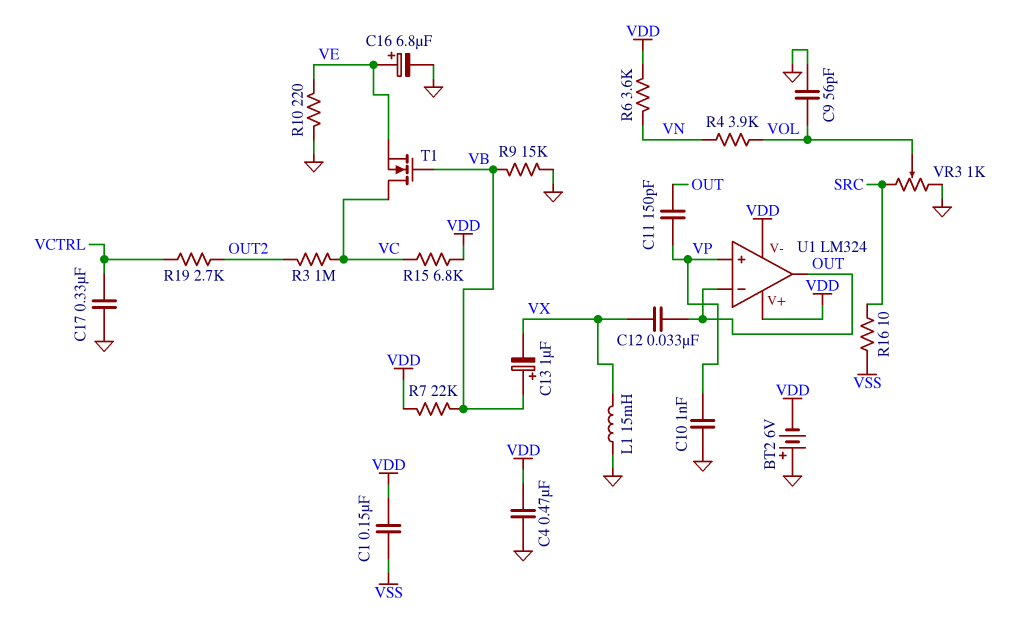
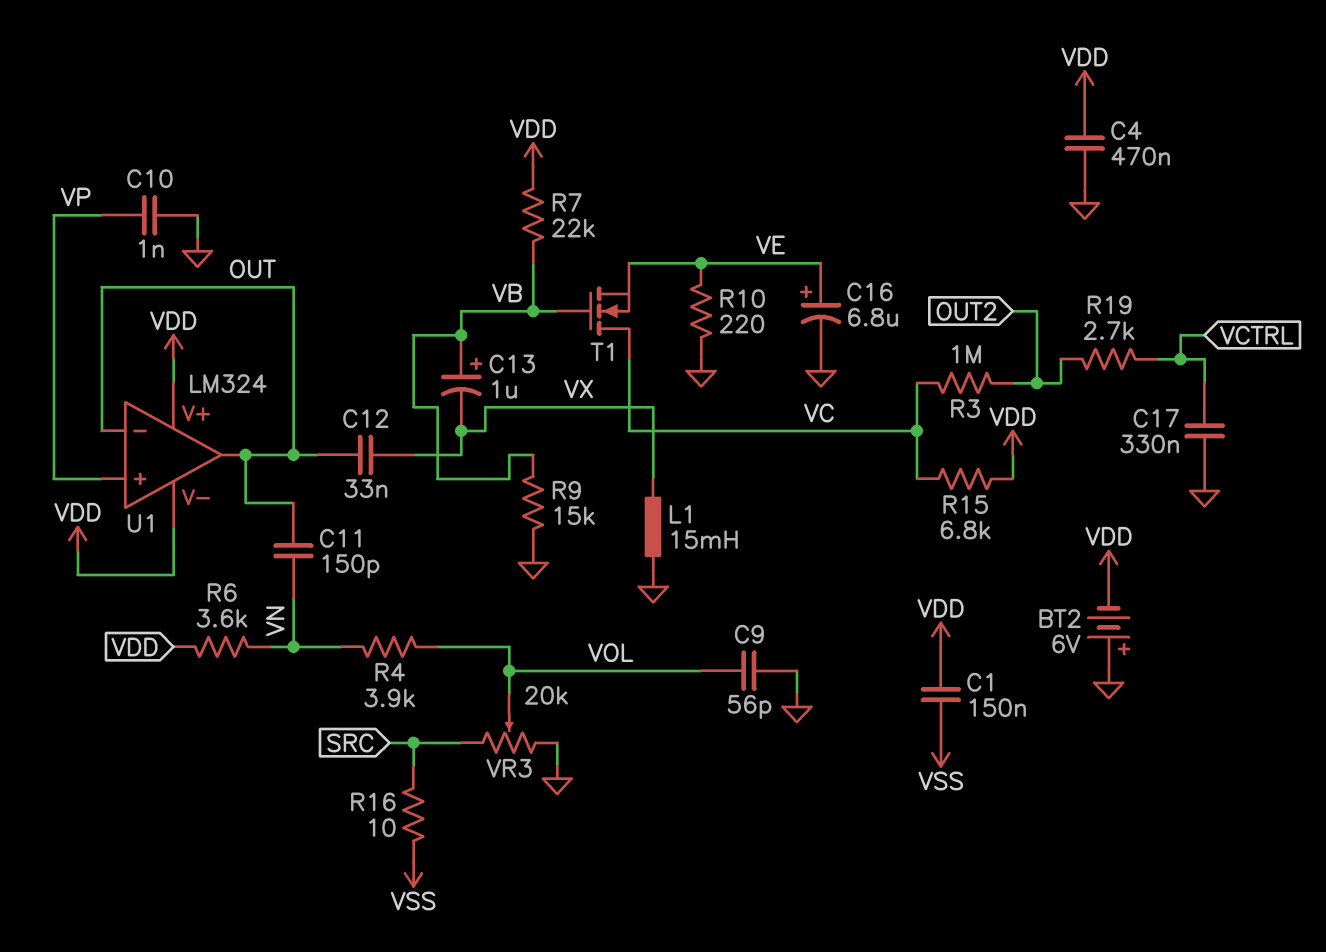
C11: 150pF (OUT, VP) -> 150pF (OUT, VN)
VR3: 1k (GND, SRC, wiper VOL) -> 20k (GND, SRC, wiper VOL)

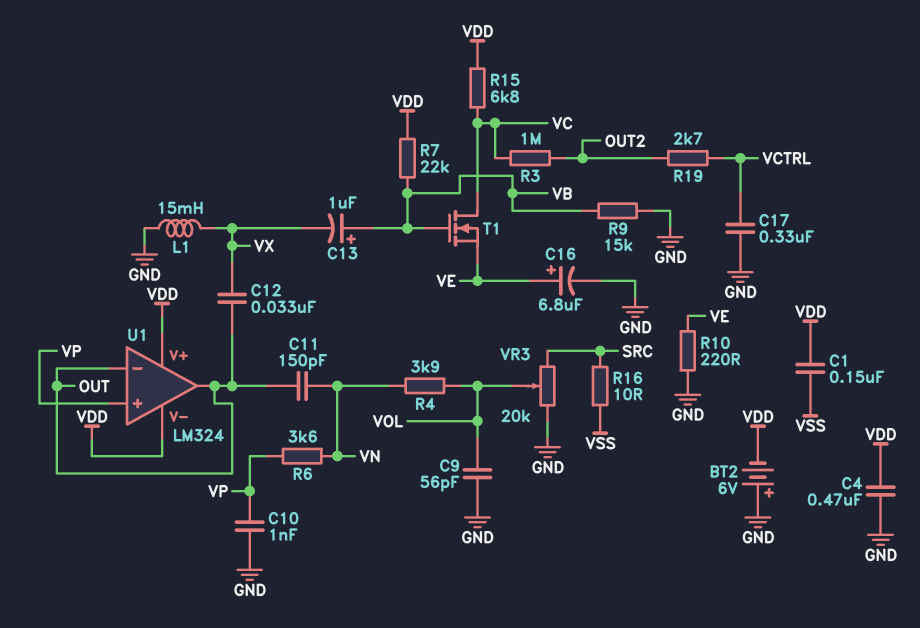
R6: 3.6k (VDD, VN) -> 3.6k (VN, VP)

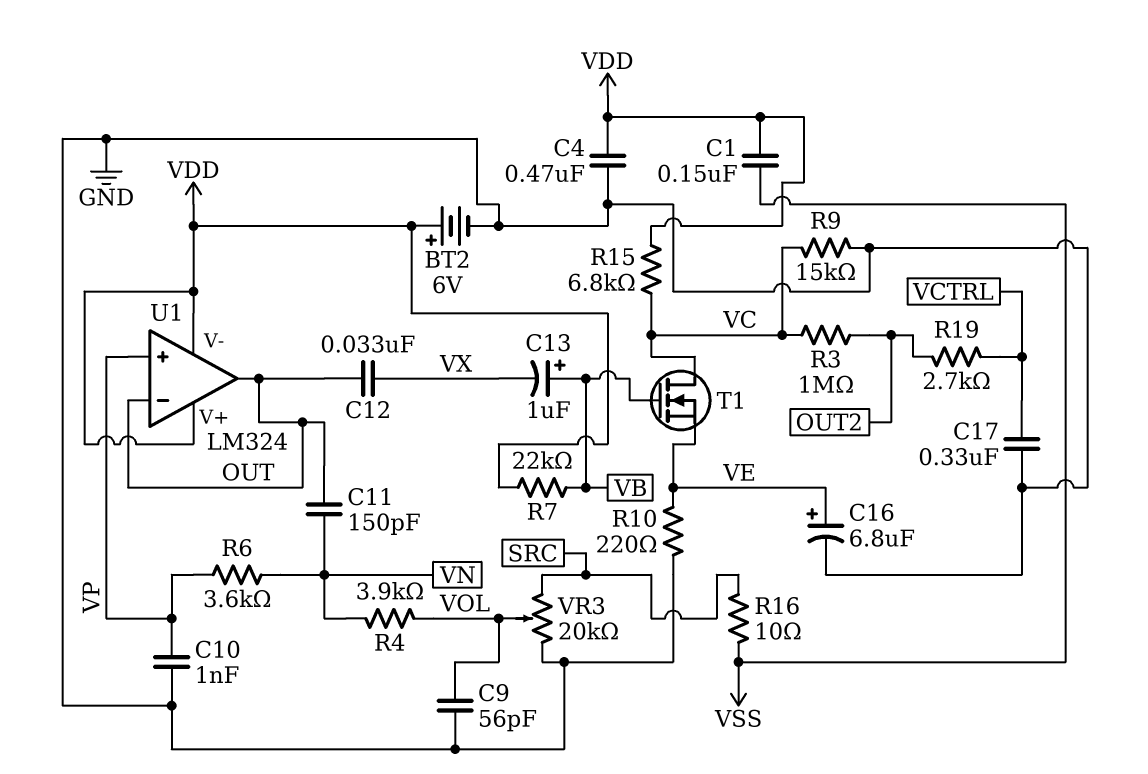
BT2: 6V (plus GND, minus VDD) -> 6V (plus VDD, minus GND)
L1: 15mH (GND, VX) -> none
R9: 15k (GND, VB) -> 15k (GND, VC)

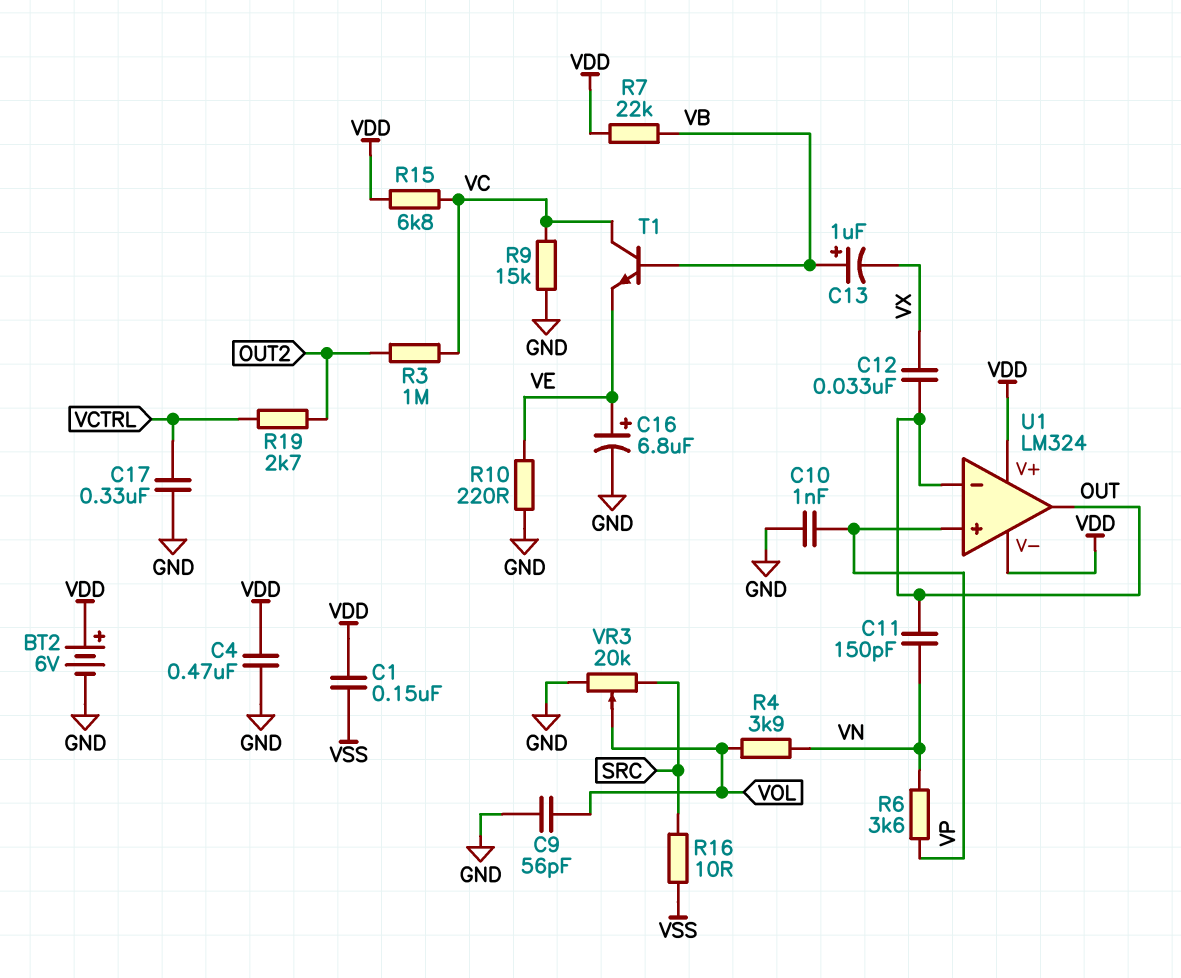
T1: NMOS (G VB, D VC, S VE) -> NPN (B VB, C VC, E VE)

